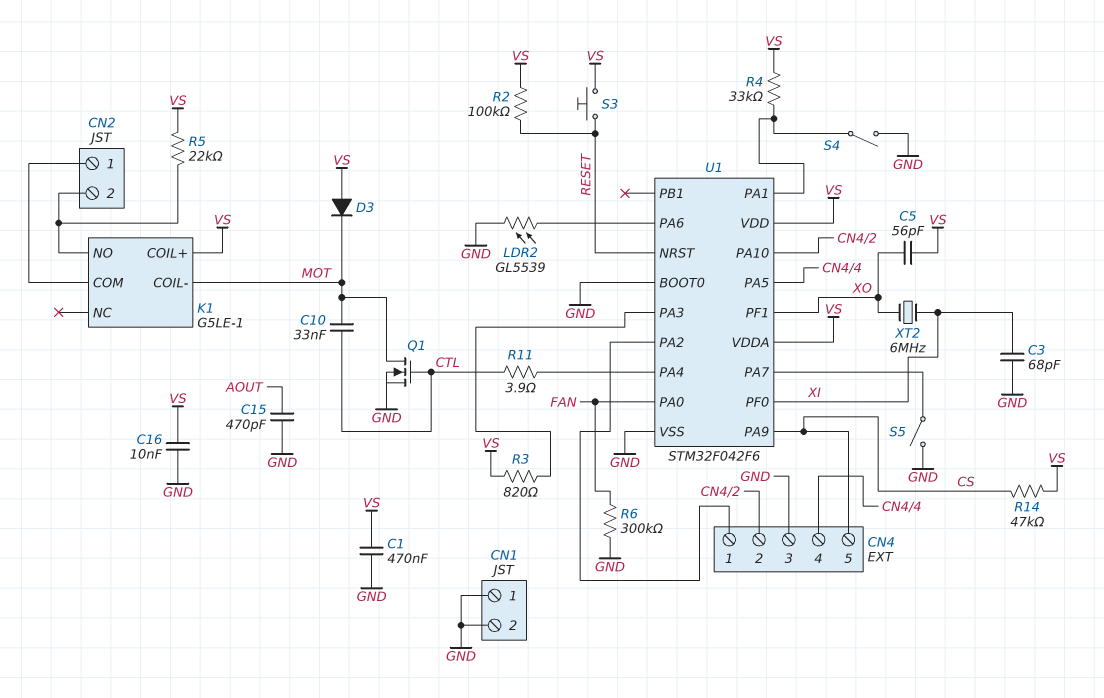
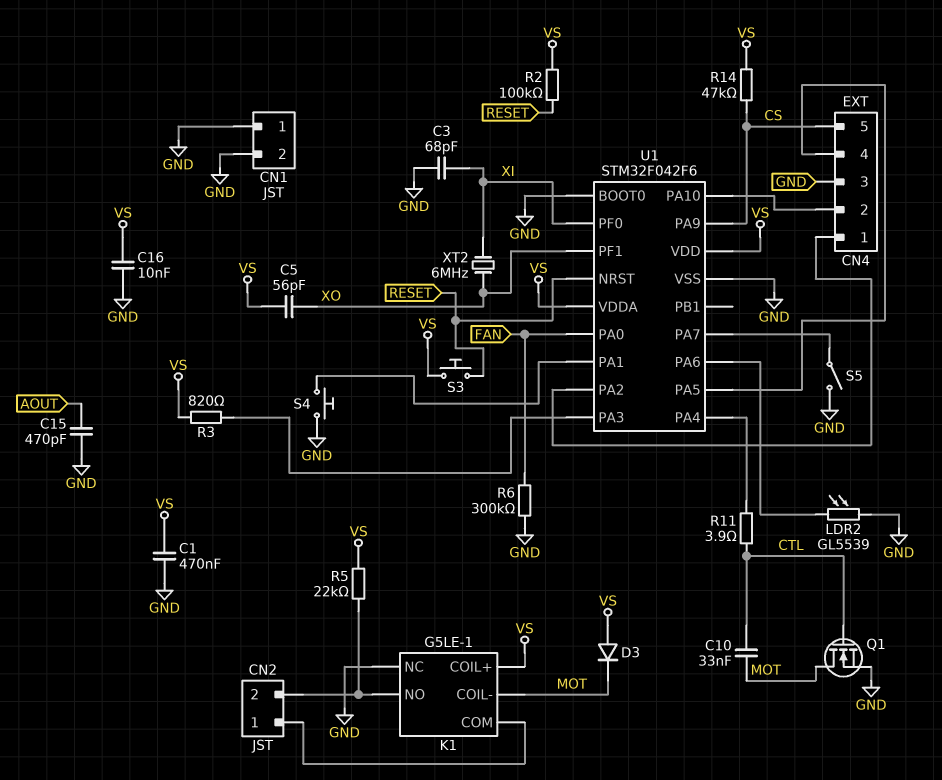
K1 pin NC: none -> GND
R4: 33k (U1/PA1, VS) -> none
S4: switch (GND, U1/PA1) -> button (GND, U1/PA1)

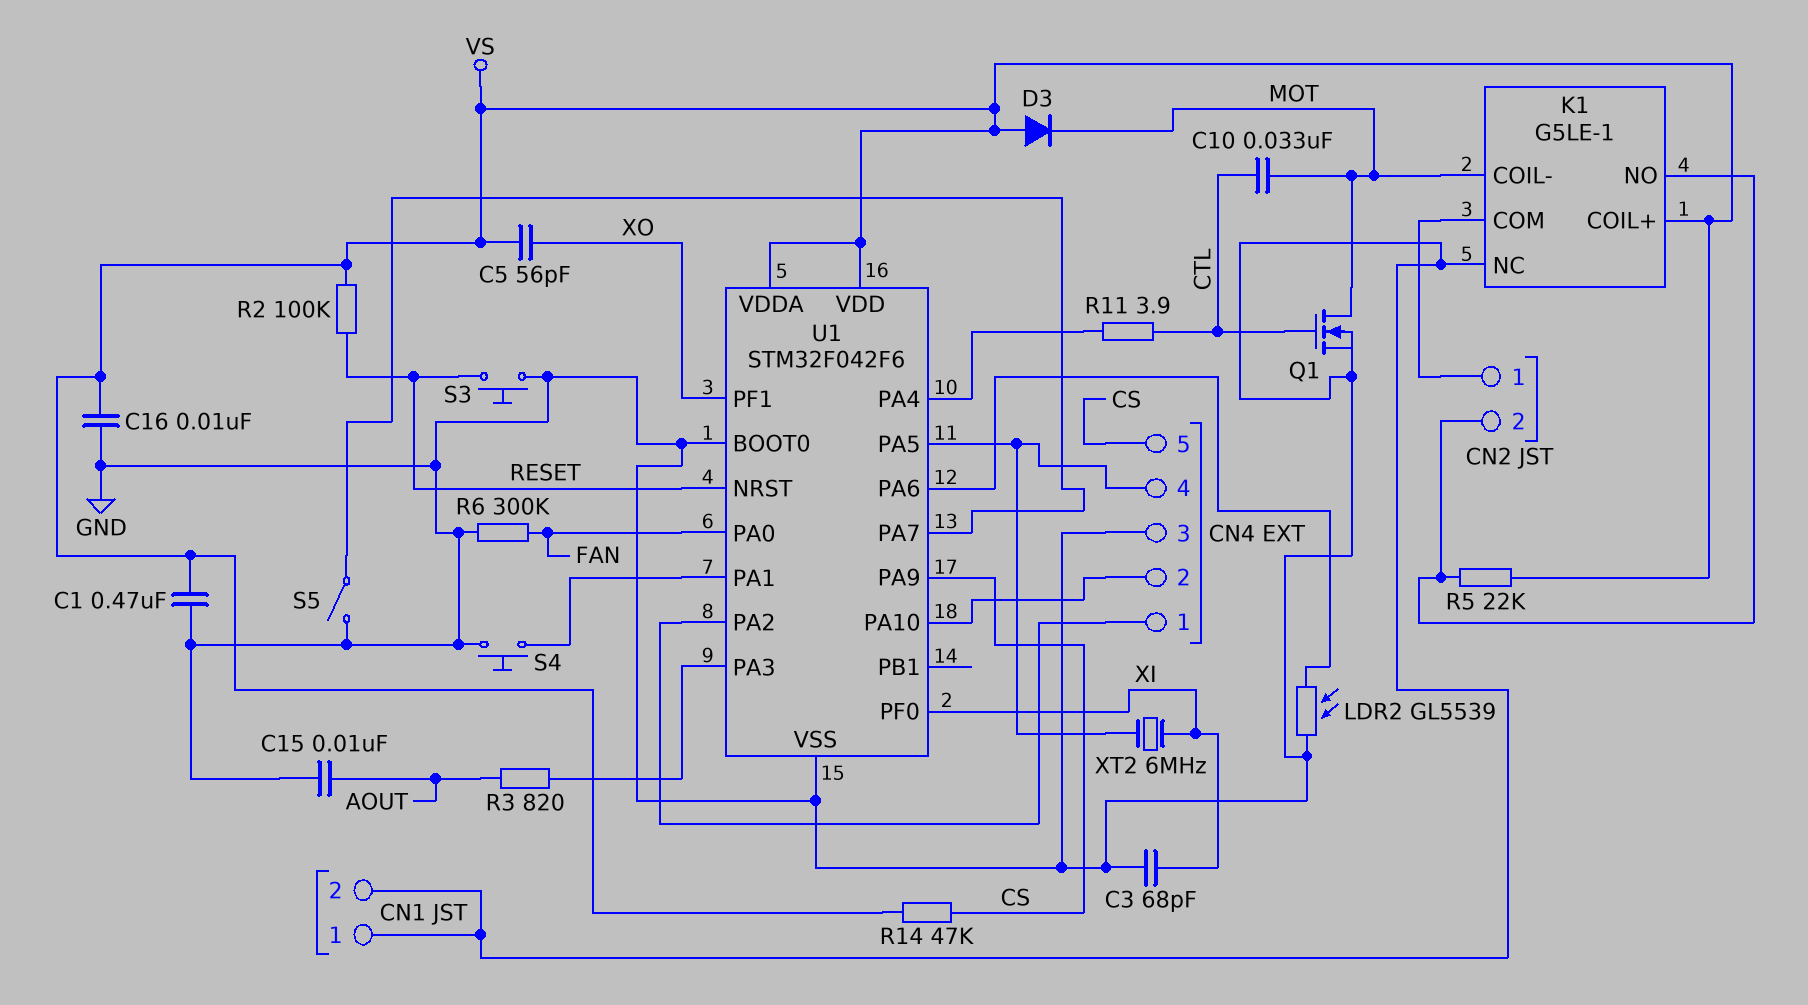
C15: 470pF (AOUT, GND) -> 10nF (AOUT, GND)
R3: 820 (U1/PA3, VS) -> 820 (AOUT, U1/PA3)
S3: button (RESET, VS) -> button (GND, RESET)
XT2: 6MHz (XI, XO) -> 6MHz (CN4/4, XI)

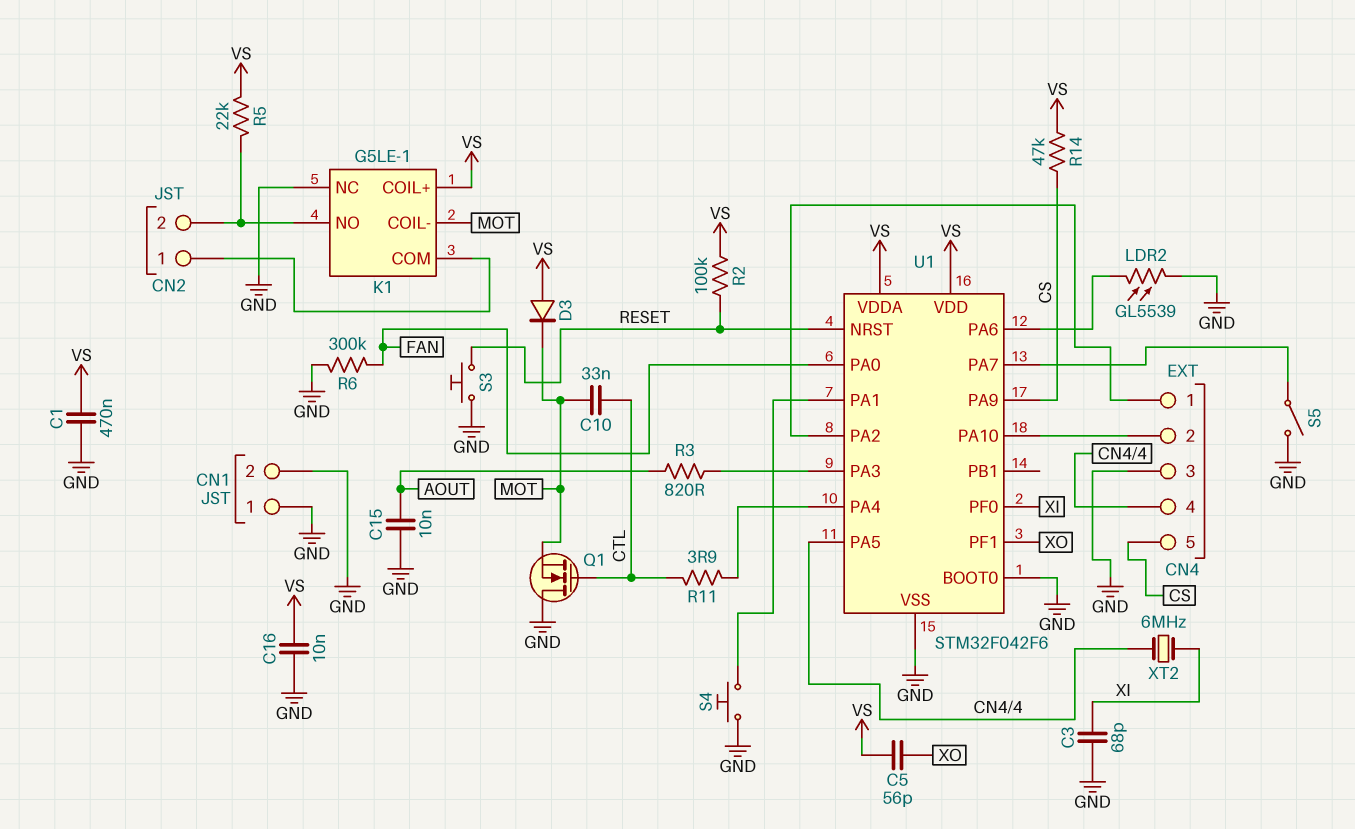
Q1: NMOS (G CTL, D MOT, S GND) -> NMOS (G CTL, D GND, S MOT)

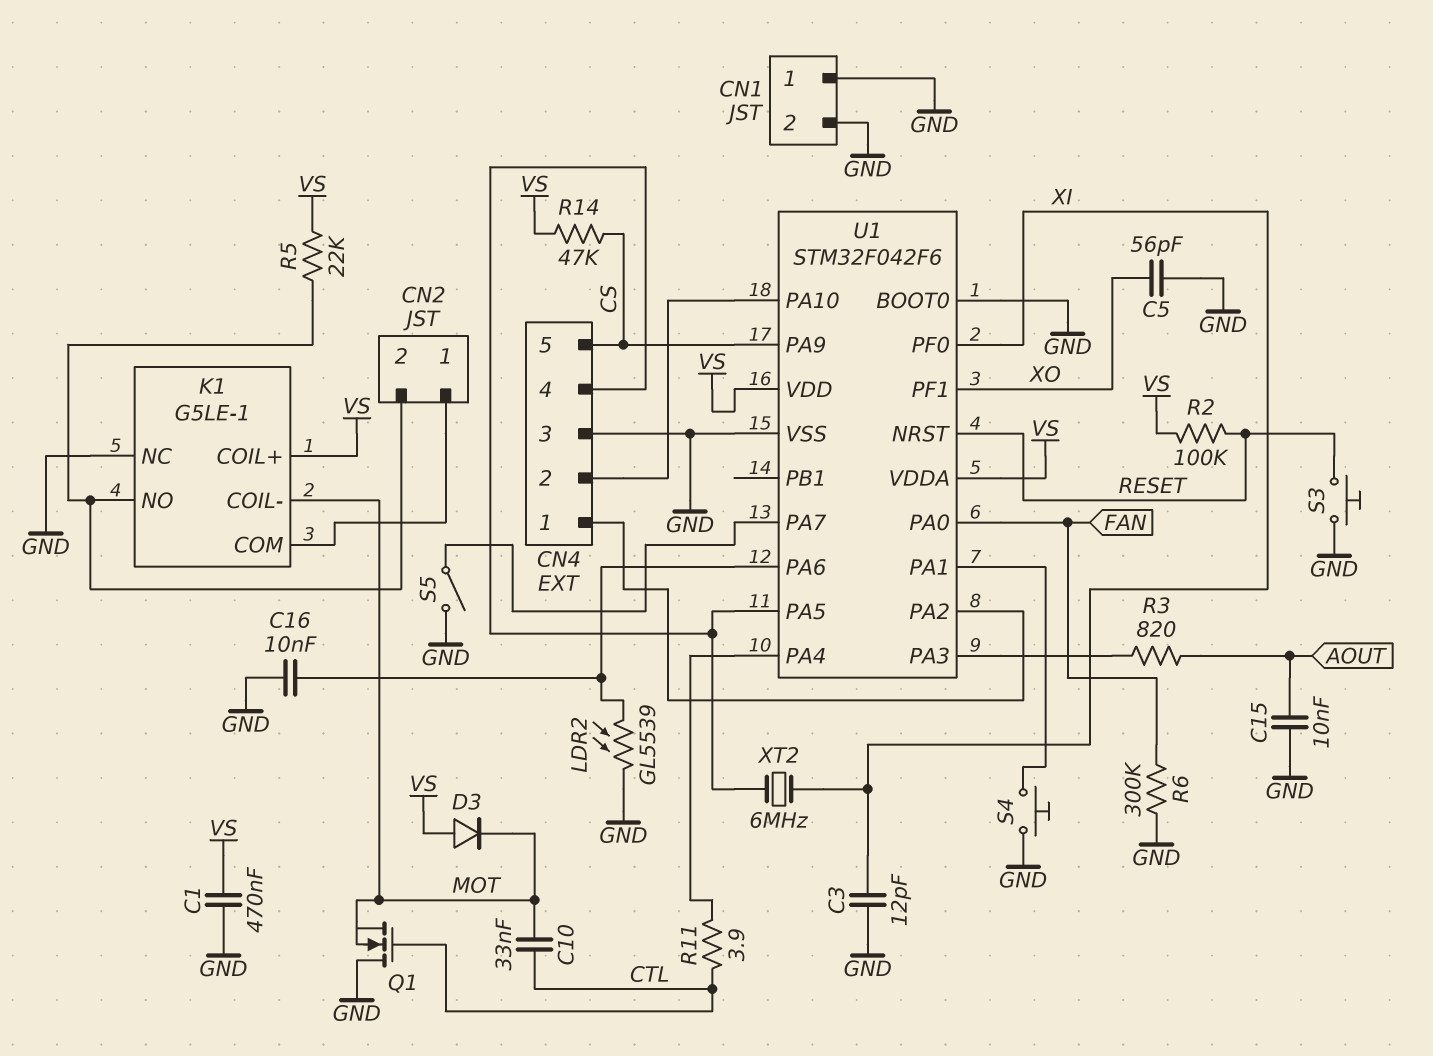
C3: 68pF (GND, XI) -> 12pF (GND, XI)
C5: 56pF (VS, XO) -> 56pF (GND, XO)
C16: 10nF (GND, VS) -> 10nF (GND, U1/PA6)

